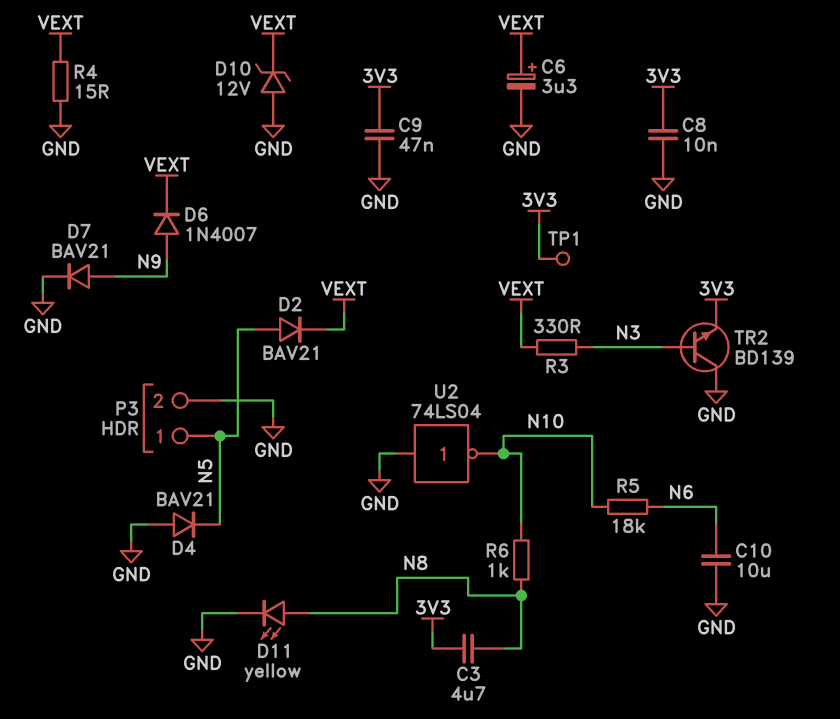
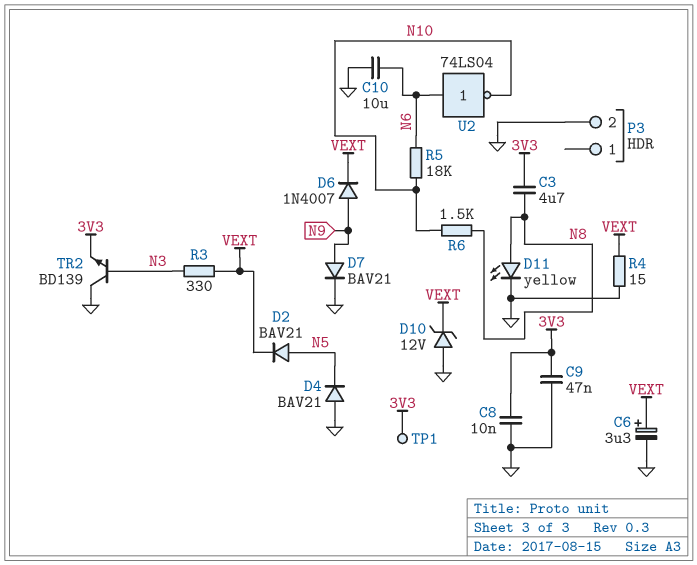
P3 pin 1: N5 -> none
R6: 1k (N8, N10) -> 1.5k (N8, N10)
U2: NOT 74LS04 (in GND, out N10) -> NOT 74LS04 (in N6, out N10)

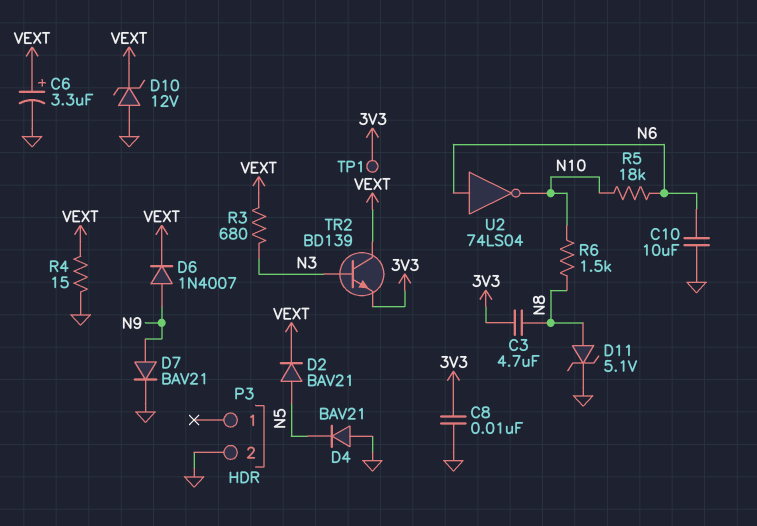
C9: 47nF (3V3, GND) -> none
D11: LED yellow (A N8, K GND) -> zener 5.1V (A N8, K GND)
R3: 330 (N3, VEXT) -> 680 (N3, VEXT)
TR2: NPN BD139 (B N3, C GND, E 3V3) -> NPN BD139 (B N3, C VEXT, E 3V3)

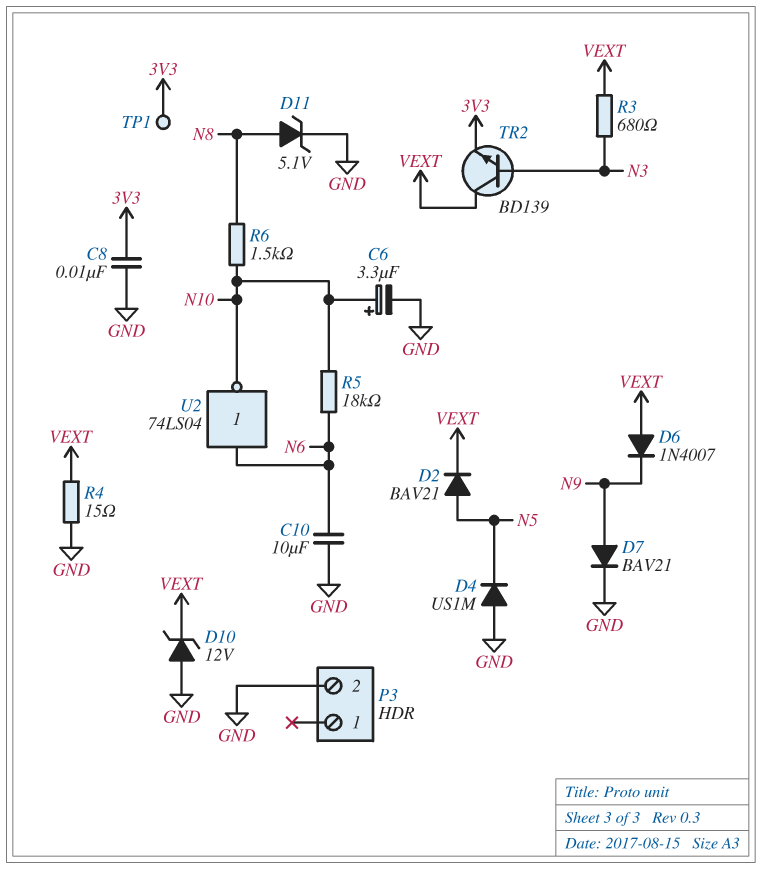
C3: 4.7uF (3V3, N8) -> none
C6: 3.3uF (plus VEXT, minus GND) -> 3.3uF (plus N10, minus GND)
D4: diode BAV21 (A GND, K N5) -> diode US1M (A GND, K N5)
D6: diode 1N4007 (A N9, K VEXT) -> diode 1N4007 (A VEXT, K N9)

